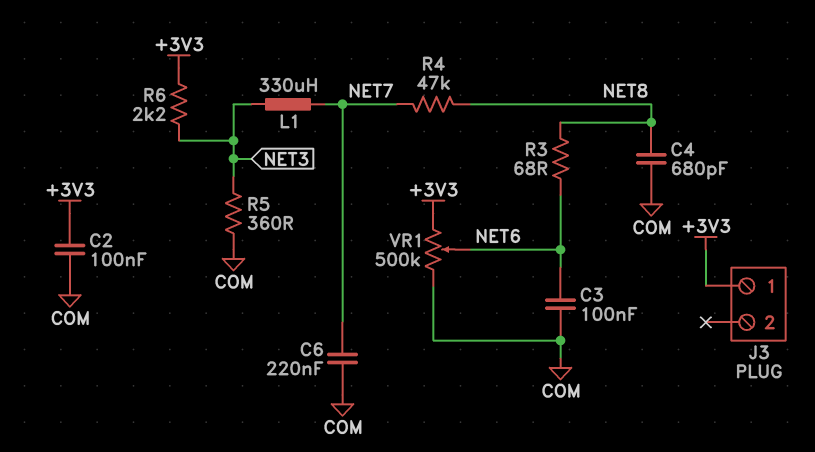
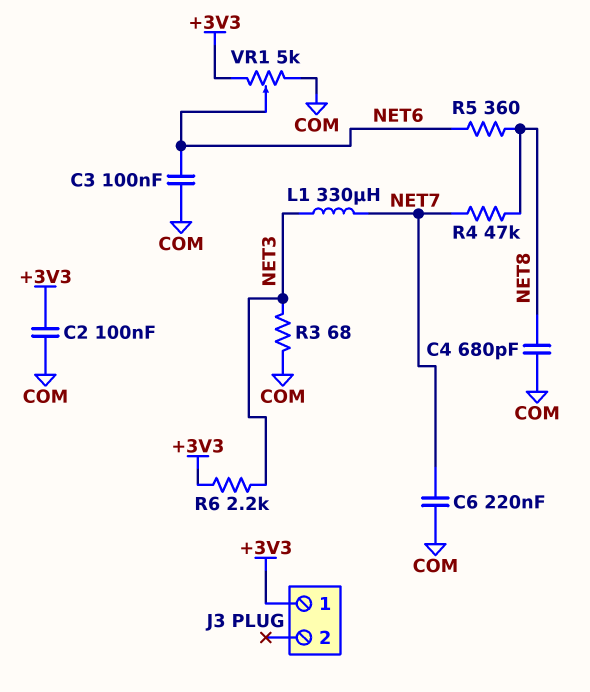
R3: 68 (NET6, NET8) -> 68 (COM, NET3)
R5: 360 (COM, NET3) -> 360 (NET6, NET8)
VR1: 500k (+3V3, COM, wiper NET6) -> 5k (+3V3, COM, wiper NET6)

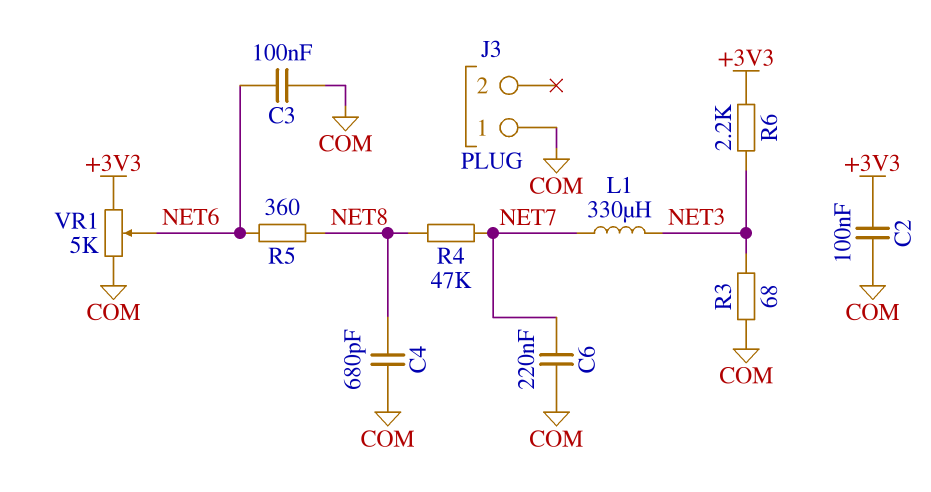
J3 pin 1: +3V3 -> COM

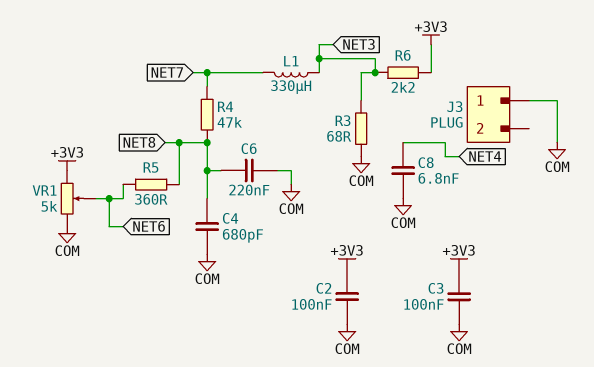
C3: 100nF (COM, NET6) -> 100nF (+3V3, COM)
C6: 220nF (COM, NET7) -> 220nF (COM, NET8)
C8: none -> 6.8nF (COM, NET4)

